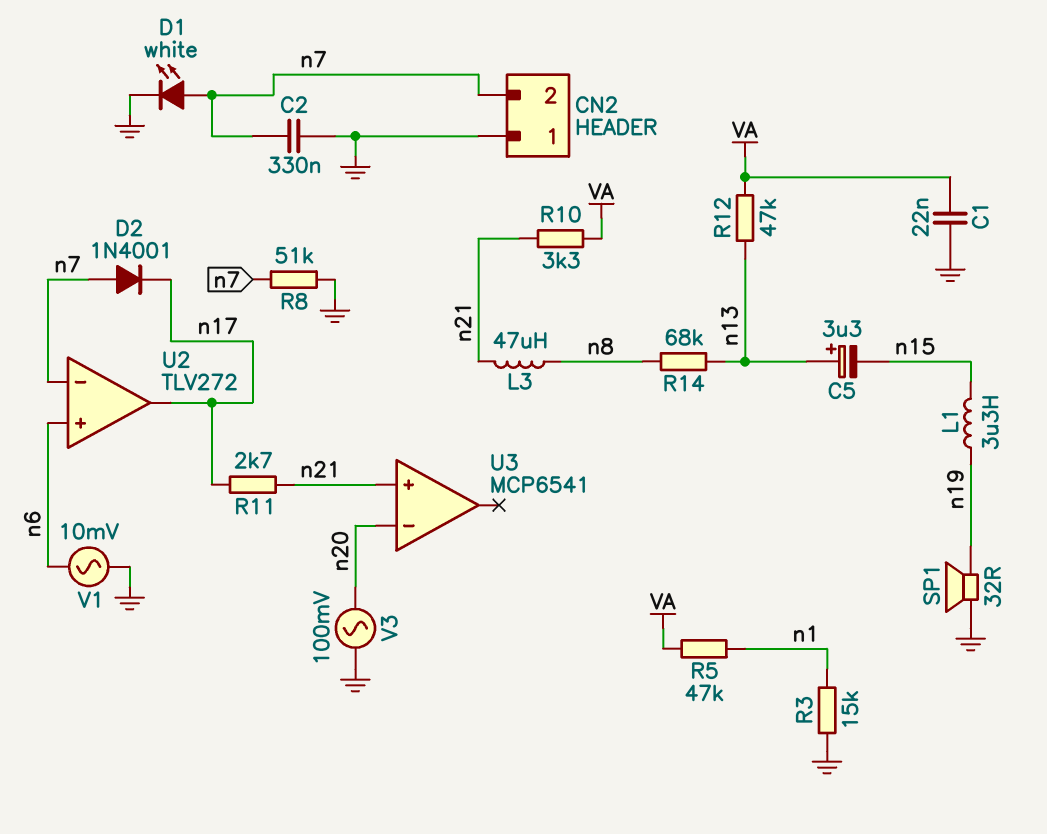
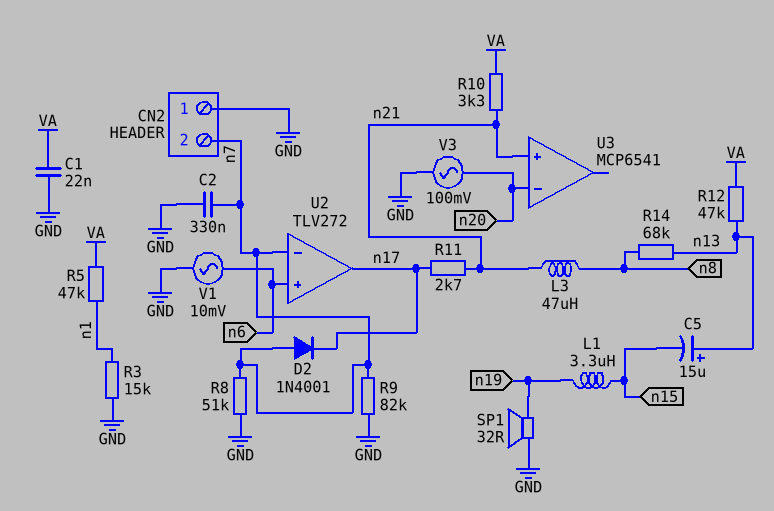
C5: 3.3uF (plus n13, minus n15) -> 15uF (plus n13, minus n15)
D1: LED white (A n7, K GND) -> none
R9: none -> 82k (GND, n7)

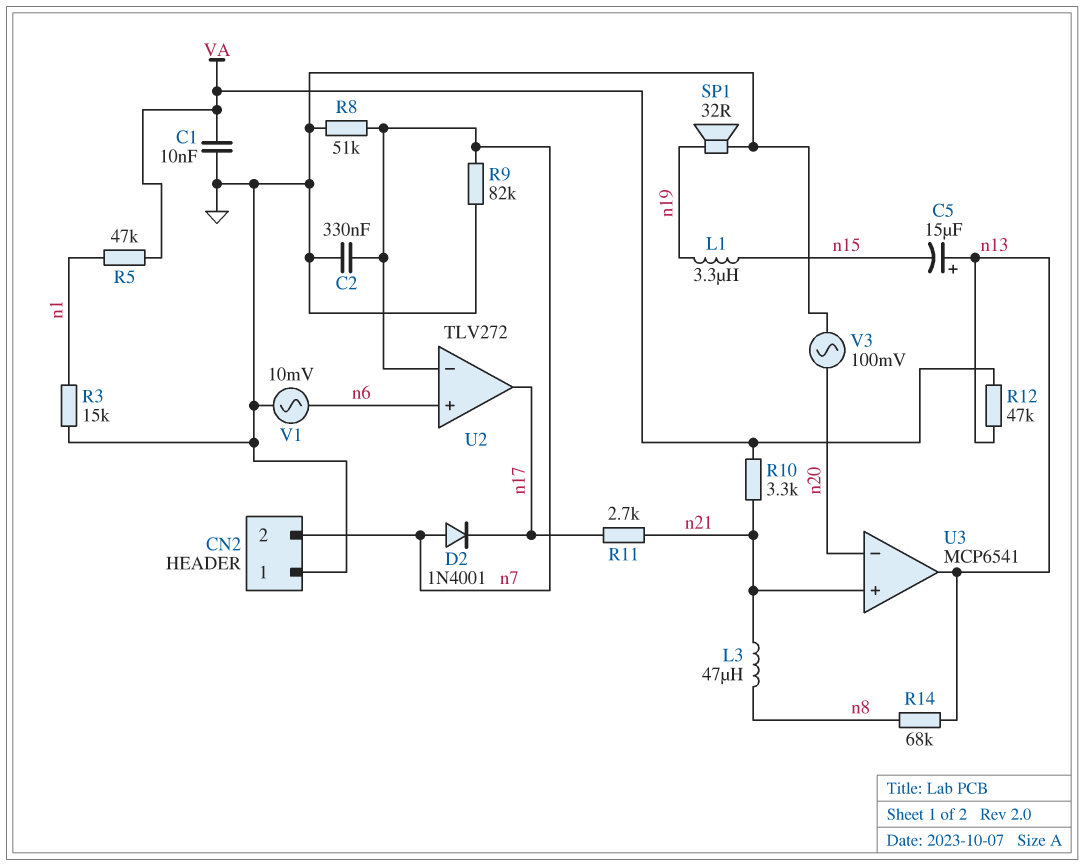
C1: 22nF (GND, VA) -> 10nF (GND, VA)
U3 pin out: none -> n13

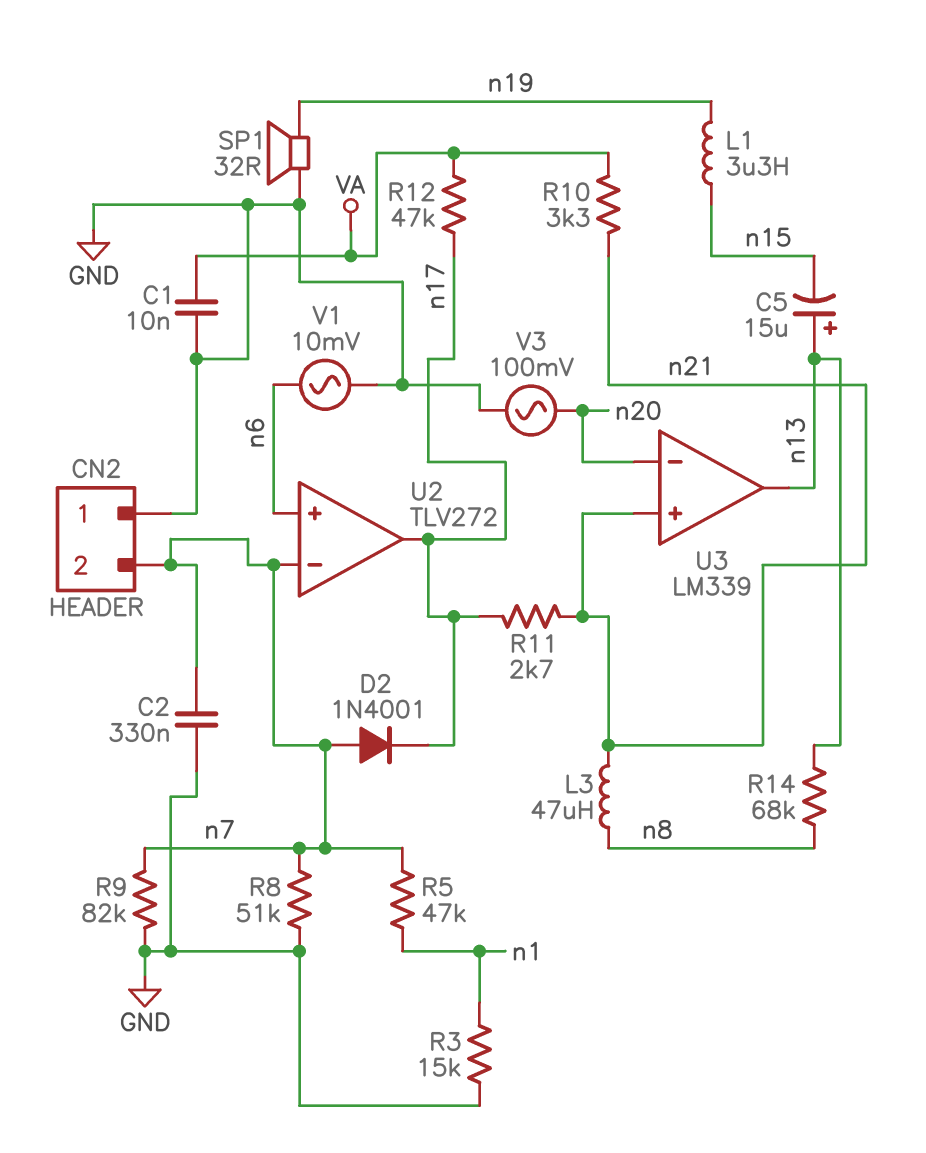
R5: 47k (VA, n1) -> 47k (n1, n7)
R12: 47k (VA, n13) -> 47k (VA, n17)
U3: MCP6541 -> LM339

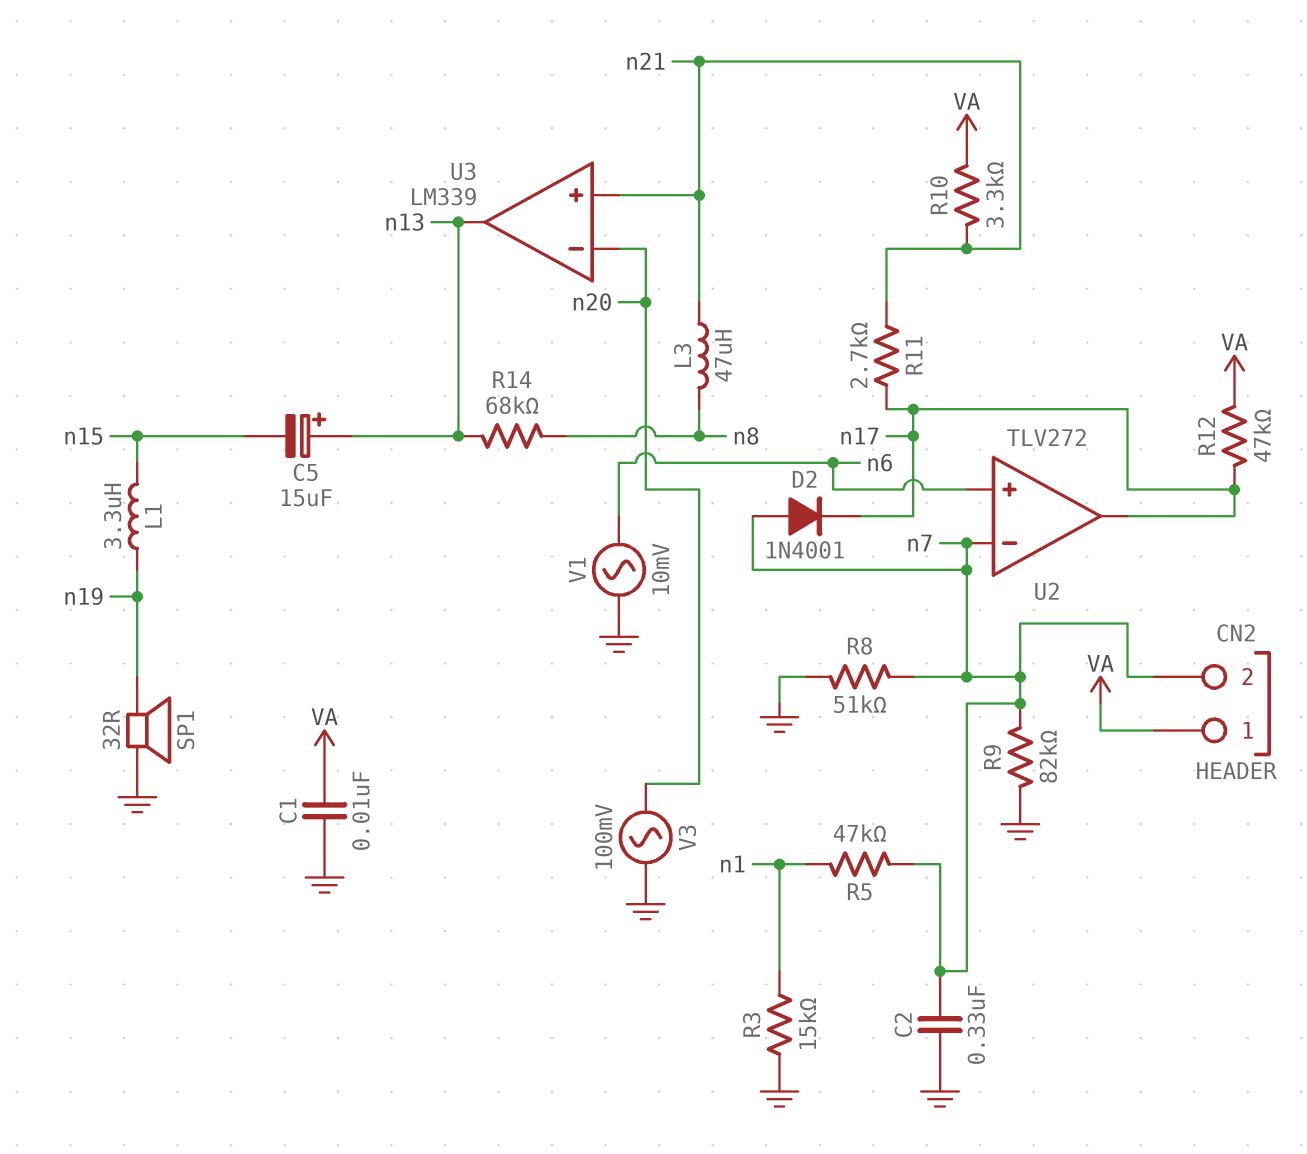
CN2 pin 1: GND -> VA

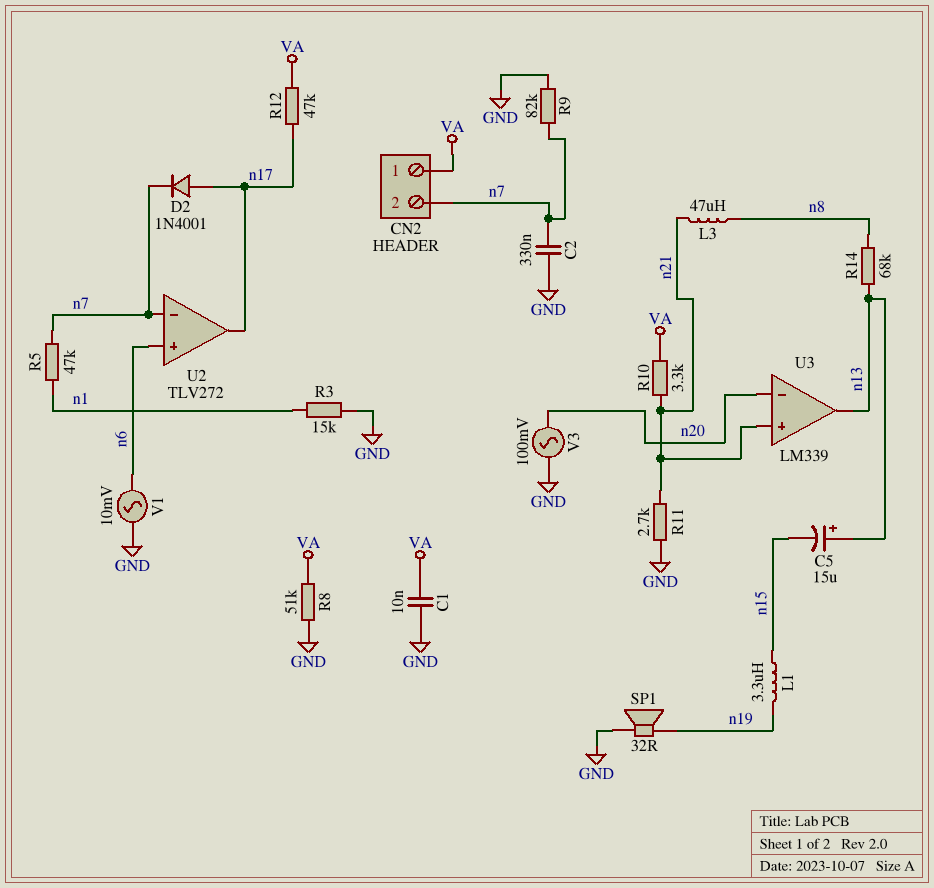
D2: diode 1N4001 (A n7, K n17) -> diode 1N4001 (A n17, K n7)
R8: 51k (GND, n7) -> 51k (GND, VA)
R11: 2.7k (n17, n21) -> 2.7k (GND, n21)

